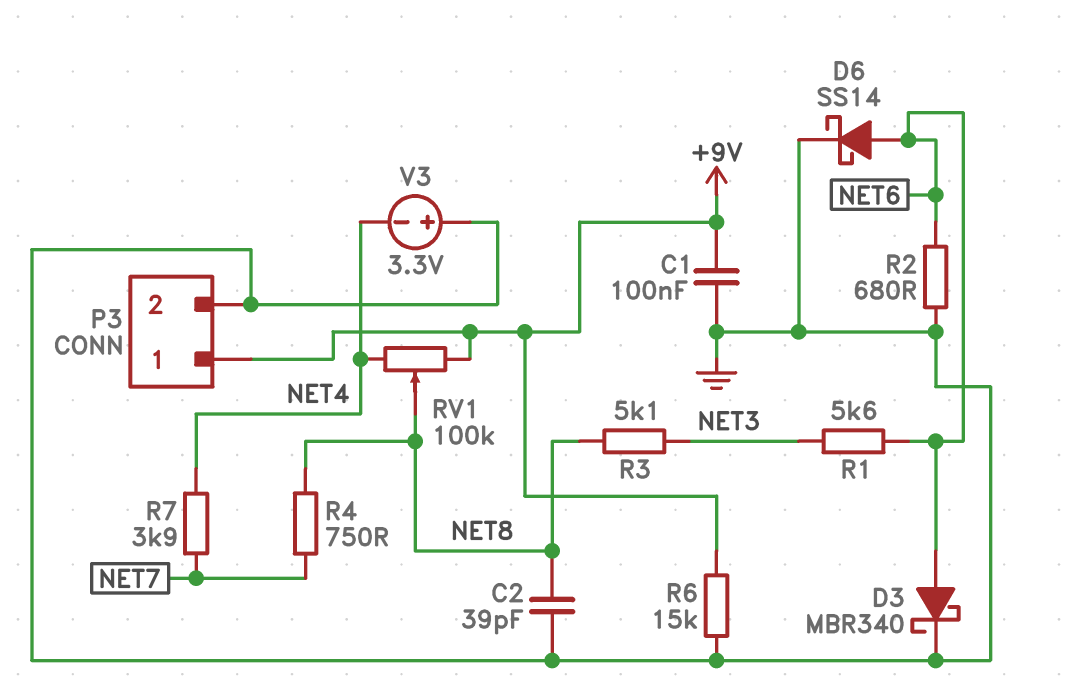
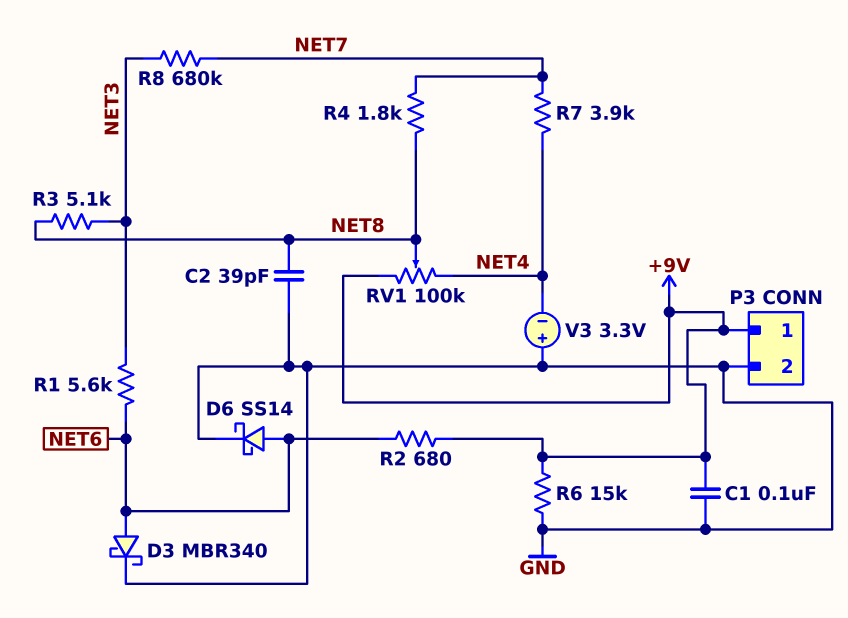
R2: 680 (GND, NET6) -> 680 (+9V, NET6)
R4: 750 (NET7, NET8) -> 1.8k (NET7, NET8)
R8: none -> 680k (NET3, NET7)

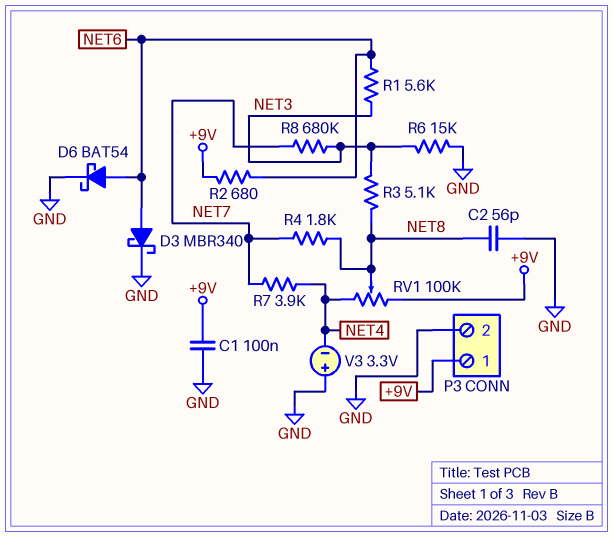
C2: 39pF (GND, NET8) -> 56pF (GND, NET8)
D6: schottky SS14 (A NET6, K GND) -> schottky BAT54 (A NET6, K GND)
R6: 15k (+9V, GND) -> 15k (GND, NET3)

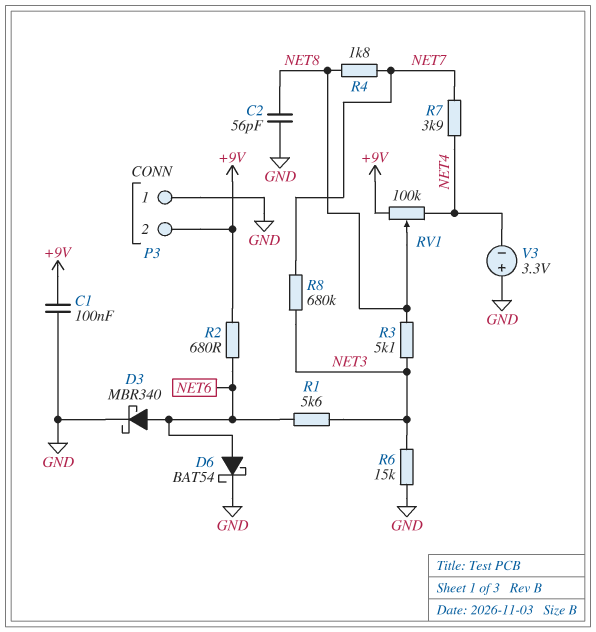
P3 pin 1: +9V -> GND
P3 pin 2: GND -> +9V

